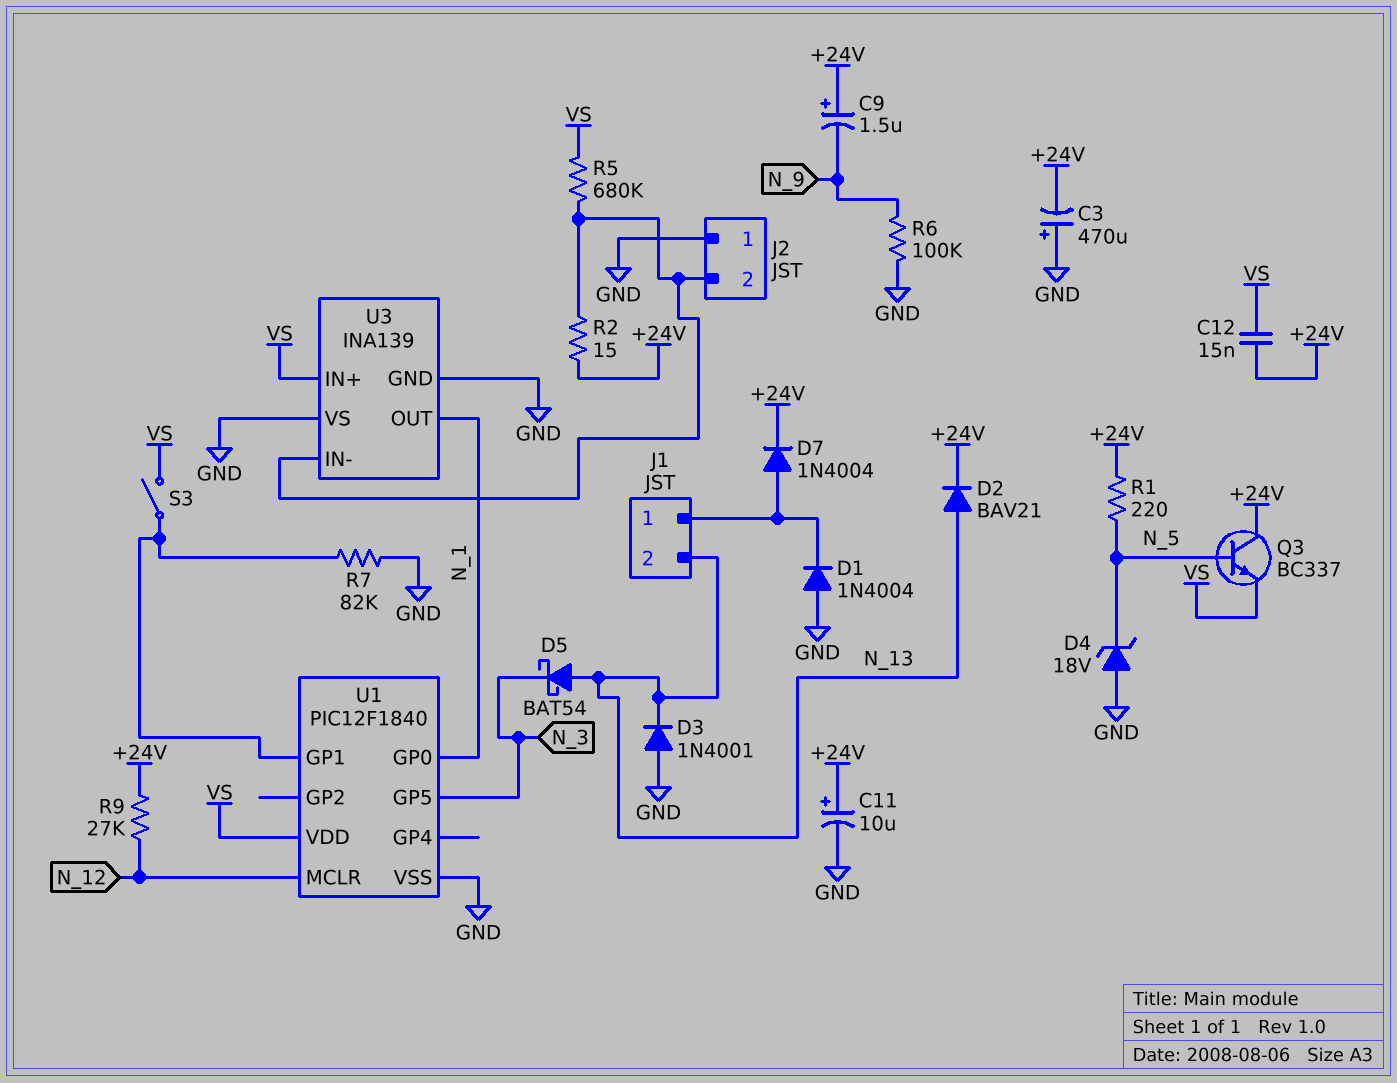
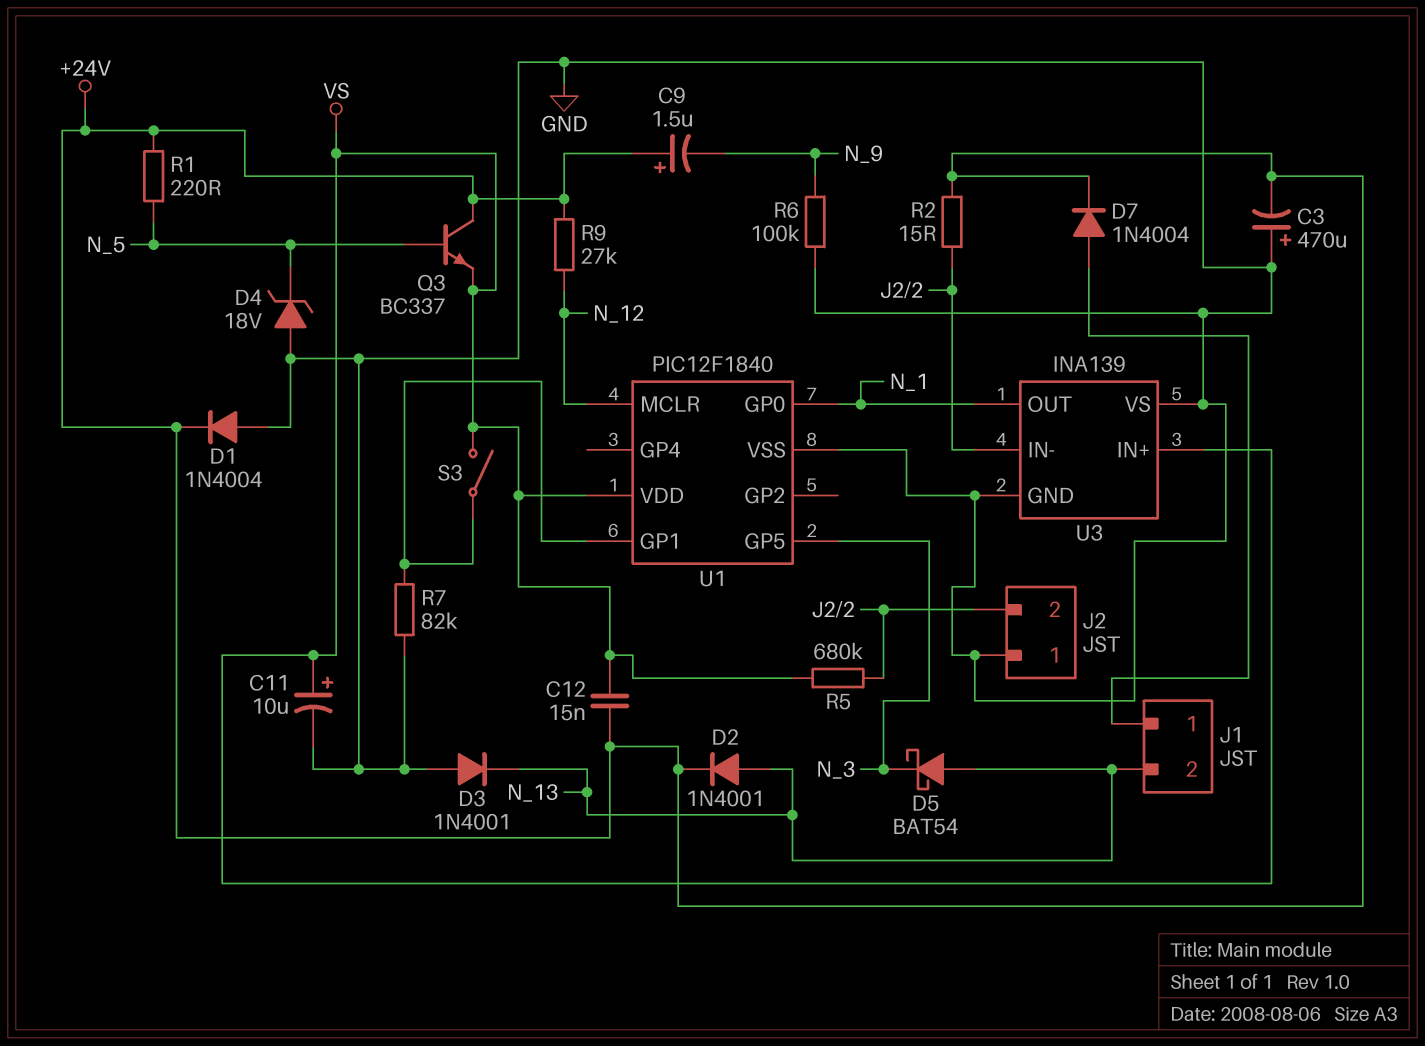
C11: 10uF (plus +24V, minus GND) -> 10uF (plus VS, minus GND)
D1: diode 1N4004 (A GND, K J1/1) -> diode 1N4004 (A GND, K +24V)
D2: diode BAV21 (A N_13, K +24V) -> diode 1N4001 (A N_13, K +24V)

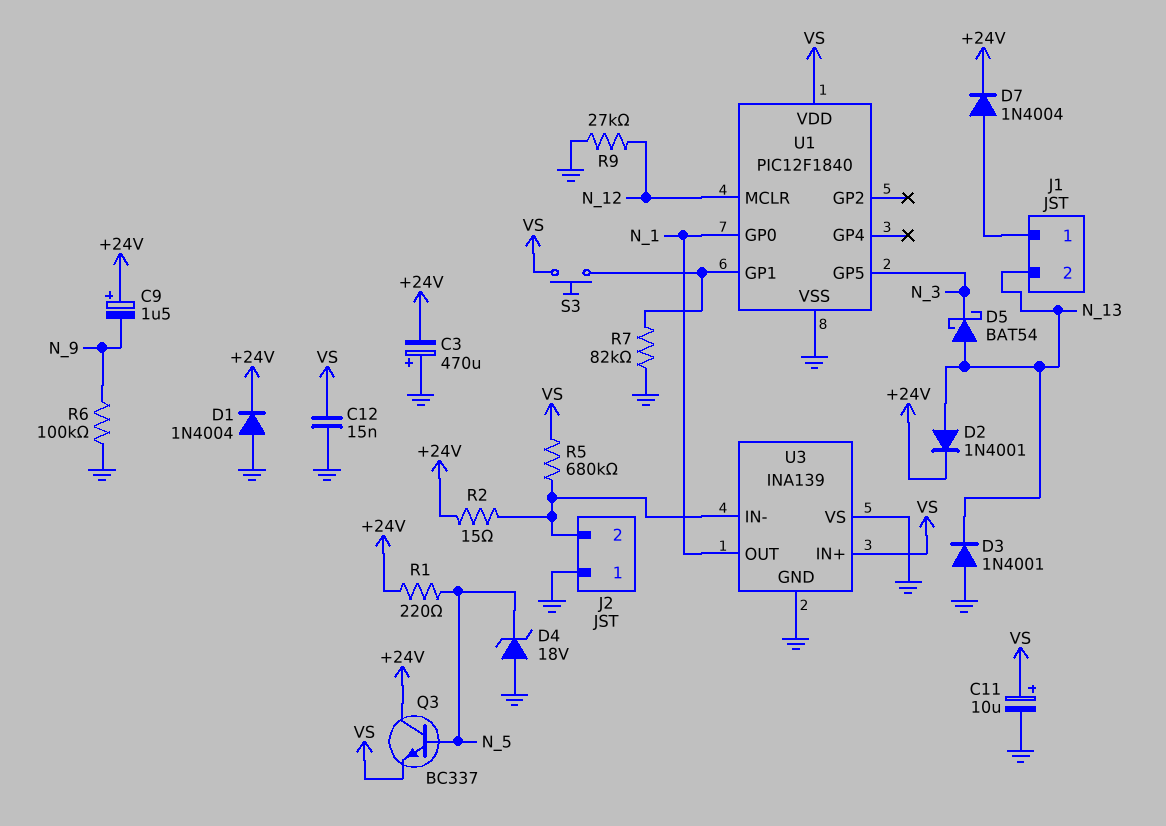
C12: 15nF (+24V, VS) -> 15nF (GND, VS)
R9: 27k (+24V, N_12) -> 27k (GND, N_12)
S3: switch (U1/GP1, VS) -> button (U1/GP1, VS)

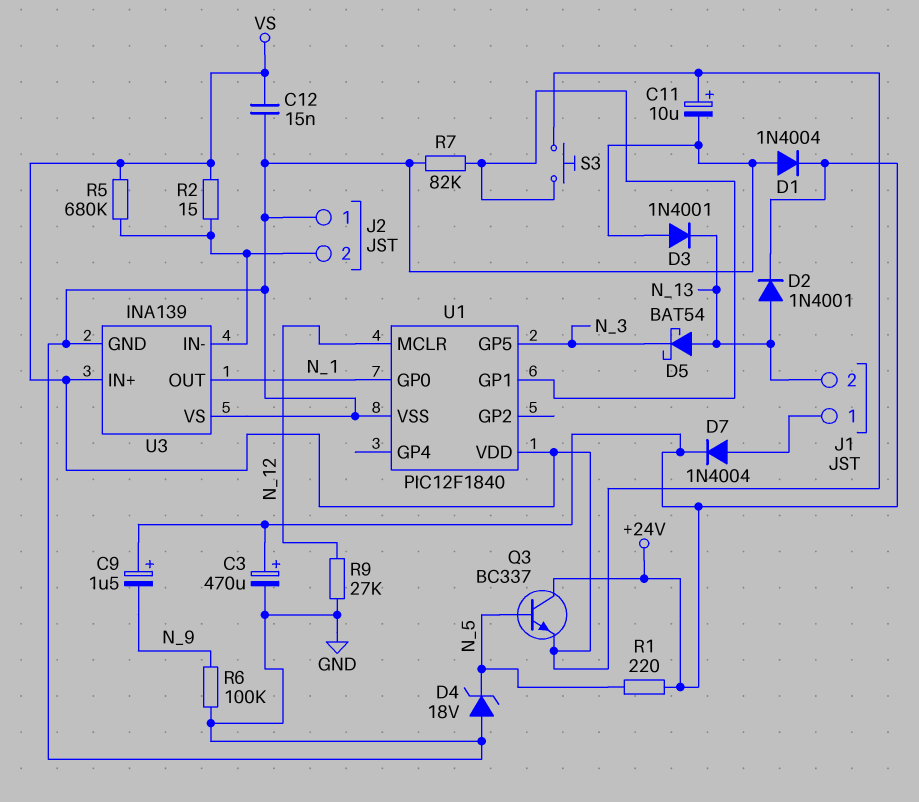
C3: 470uF (plus GND, minus +24V) -> 470uF (plus +24V, minus GND)
R2: 15 (+24V, J2/2) -> 15 (J2/2, VS)

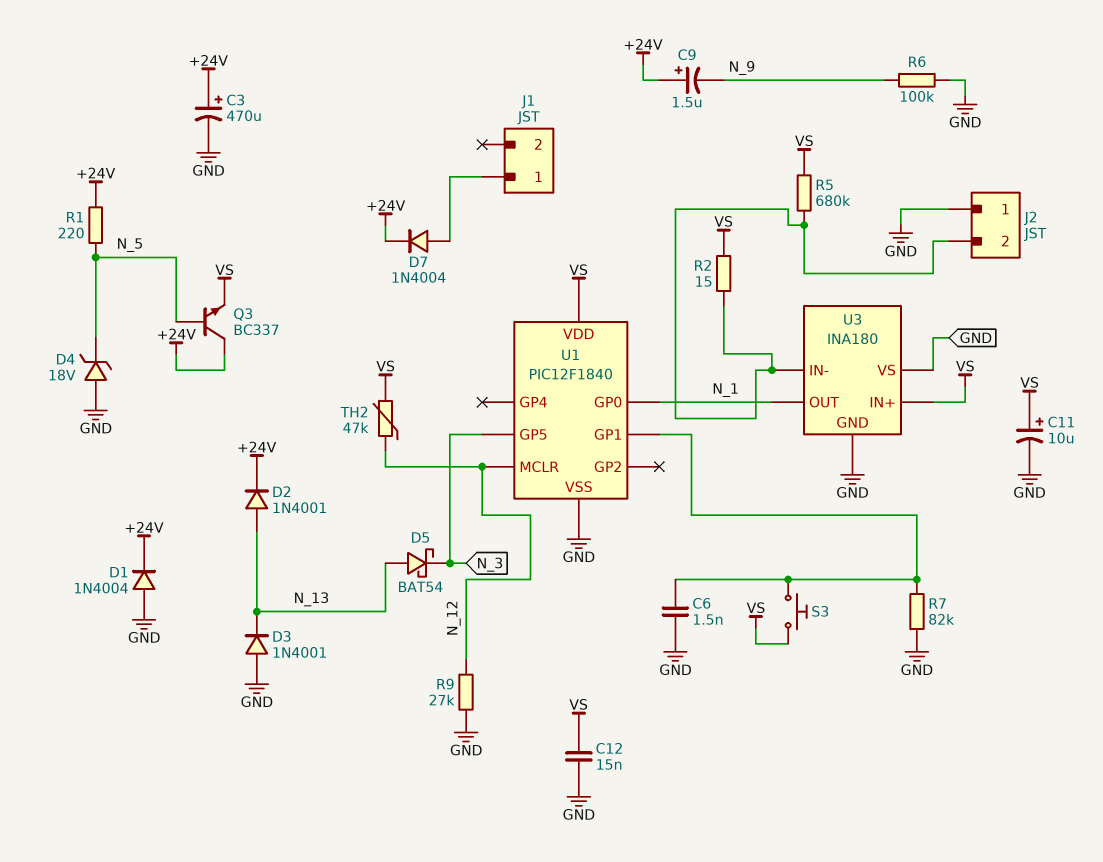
C6: none -> 1.5nF (GND, U1/GP1)
J1 pin 2: N_13 -> none
TH2: none -> 47k (N_12, VS)
U3: INA139 -> INA180

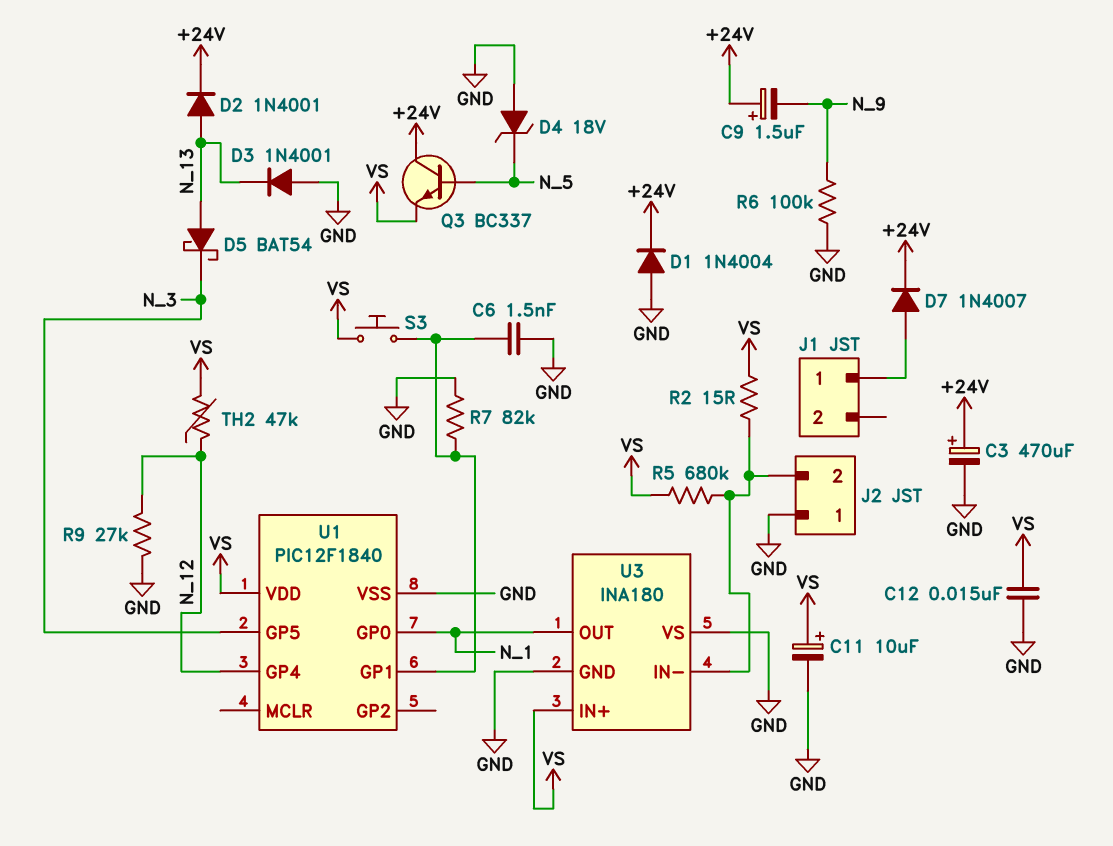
D7: diode 1N4004 (A J1/1, K +24V) -> diode 1N4007 (A J1/1, K +24V)
R1: 220 (+24V, N_5) -> none
U1 pin GP4: none -> N_12
U1 pin MCLR: N_12 -> none

